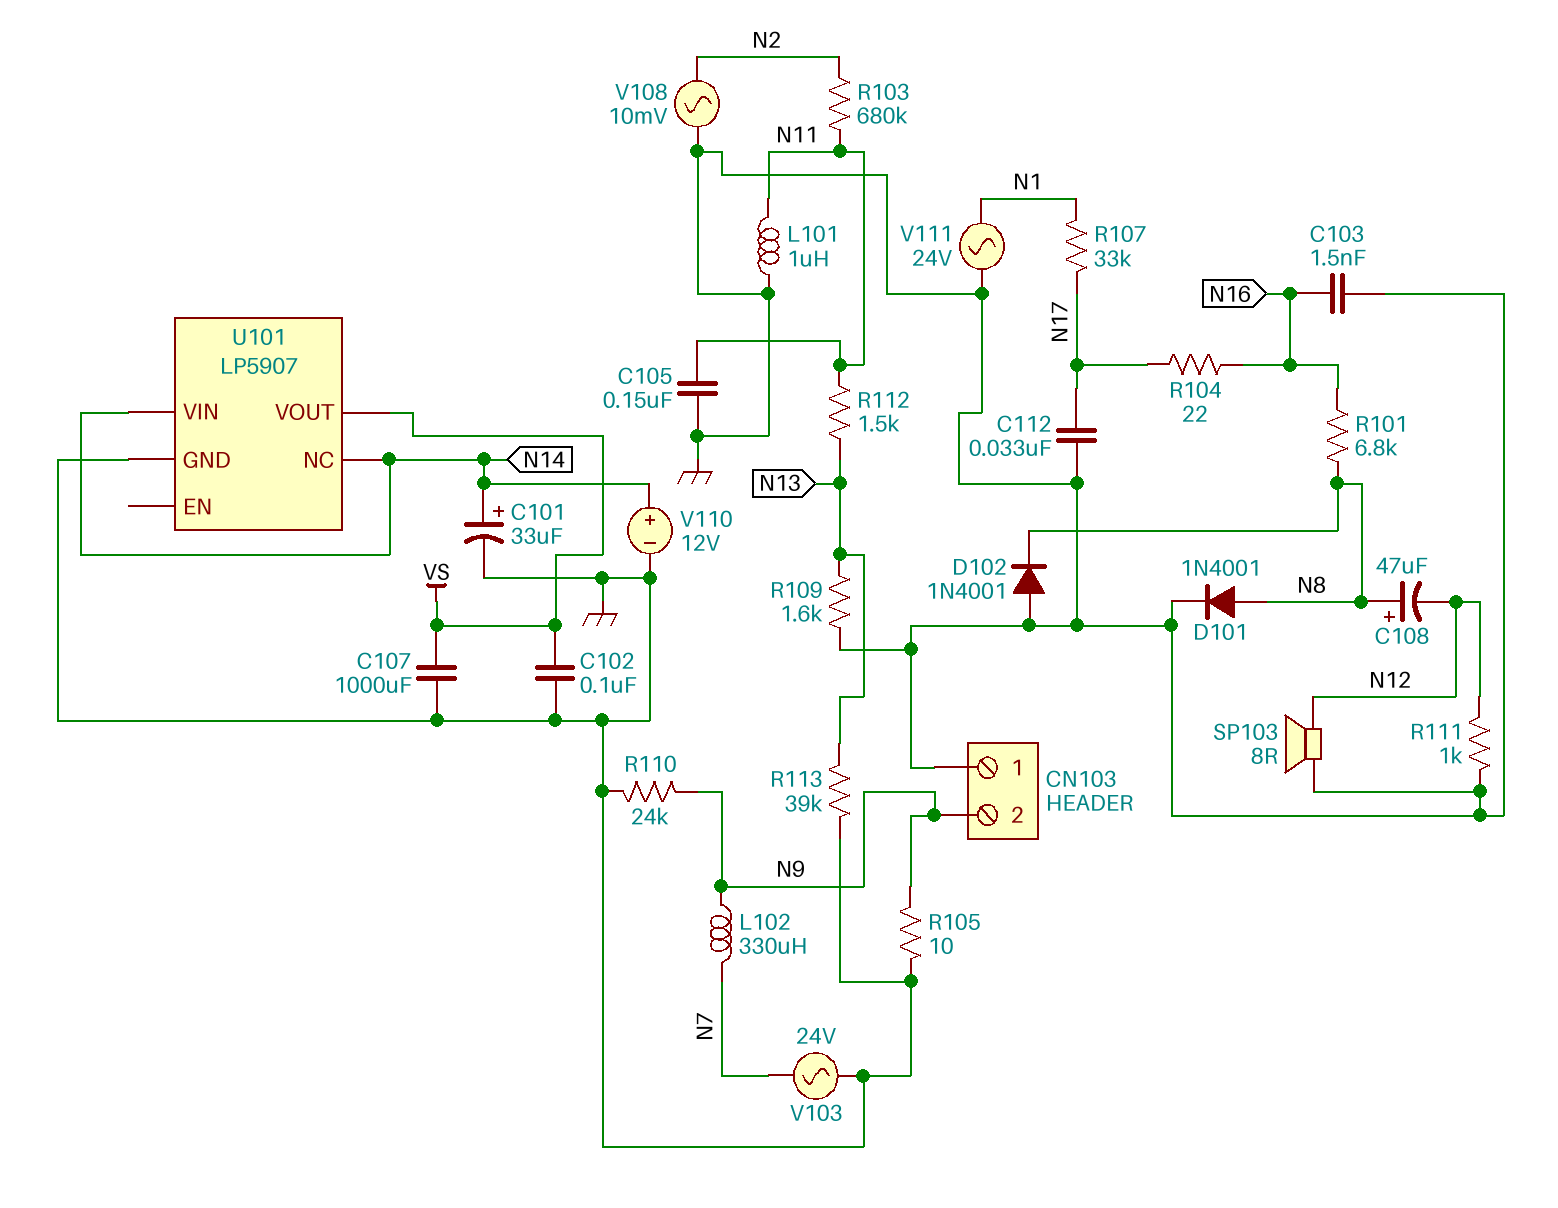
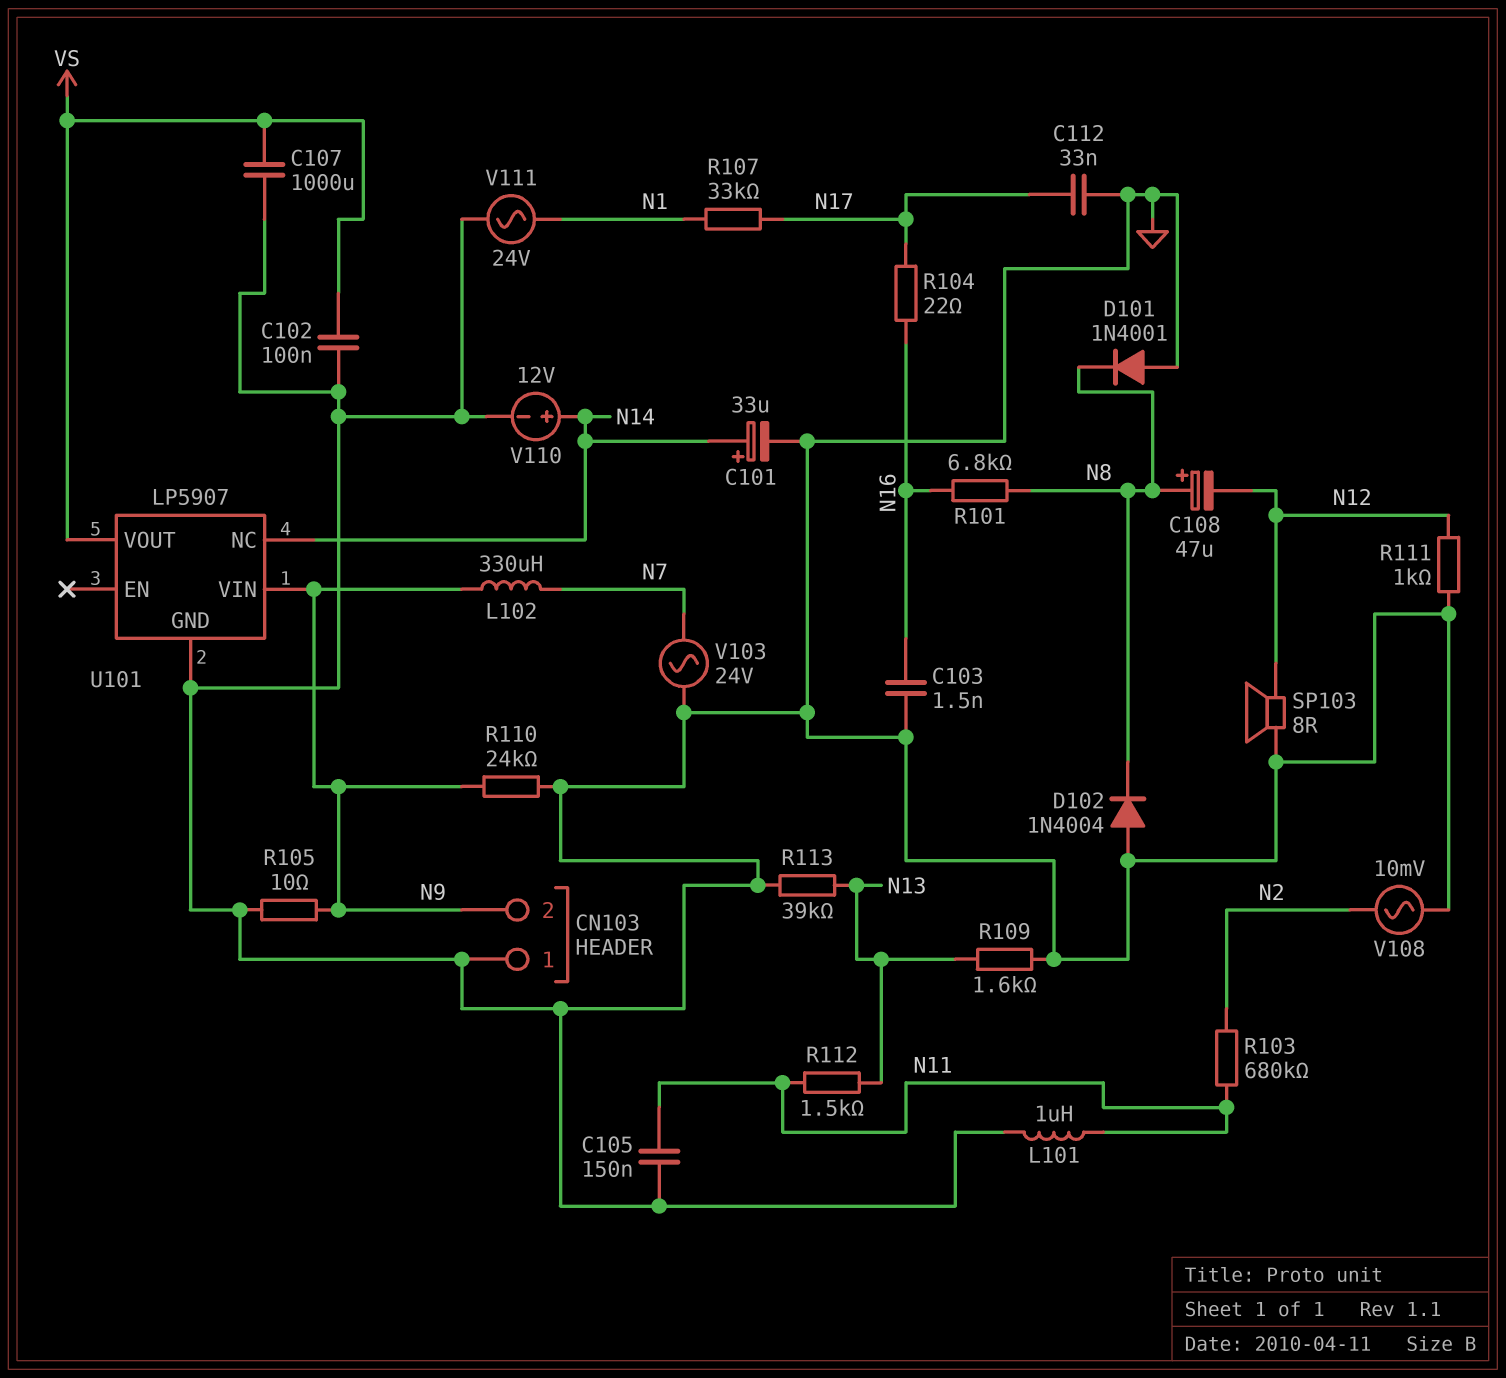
D101: diode 1N4001 (A N8, K GND) -> diode 1N4001 (A GND, K N8)
D102: diode 1N4001 (A GND, K N8) -> diode 1N4004 (A GND, K N8)
U101 pin VIN: N14 -> N9

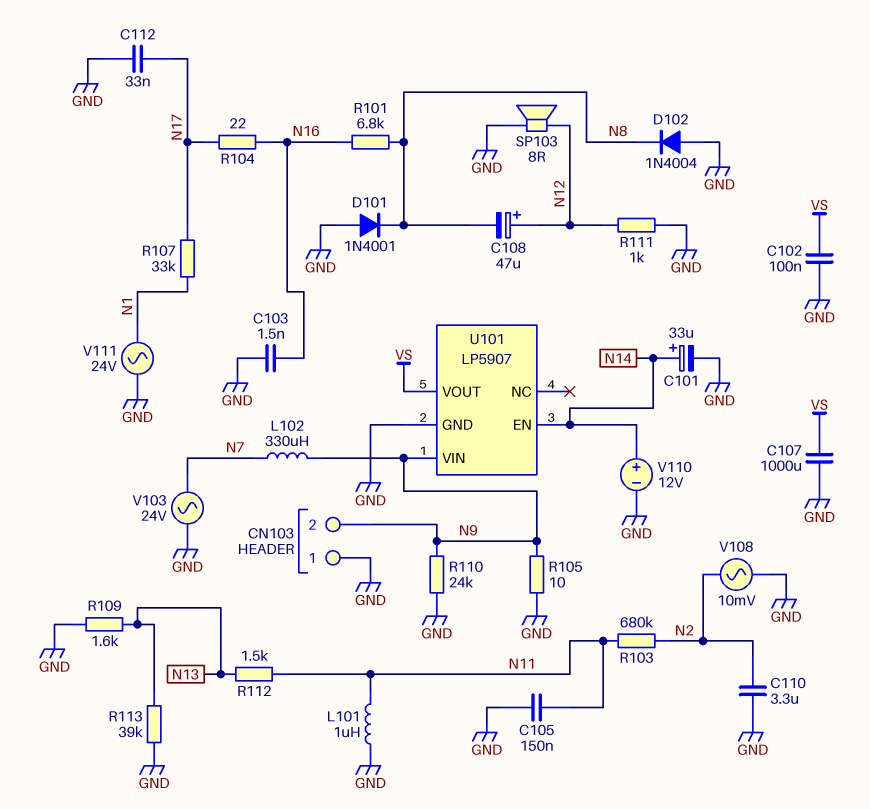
C108: 47uF (plus N8, minus N12) -> 47uF (plus N12, minus N8)
C110: none -> 3.3uF (GND, N2)
U101 pin EN: none -> N14
U101 pin NC: N14 -> none

